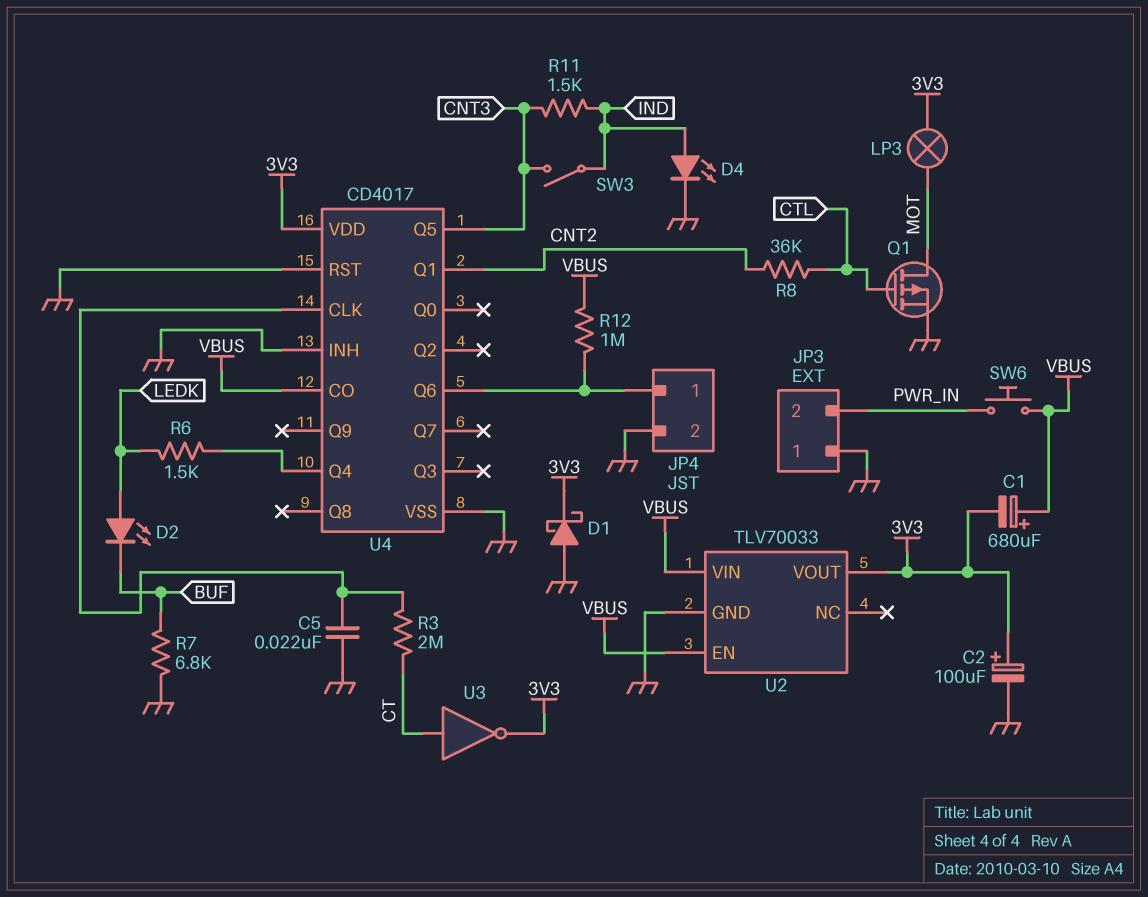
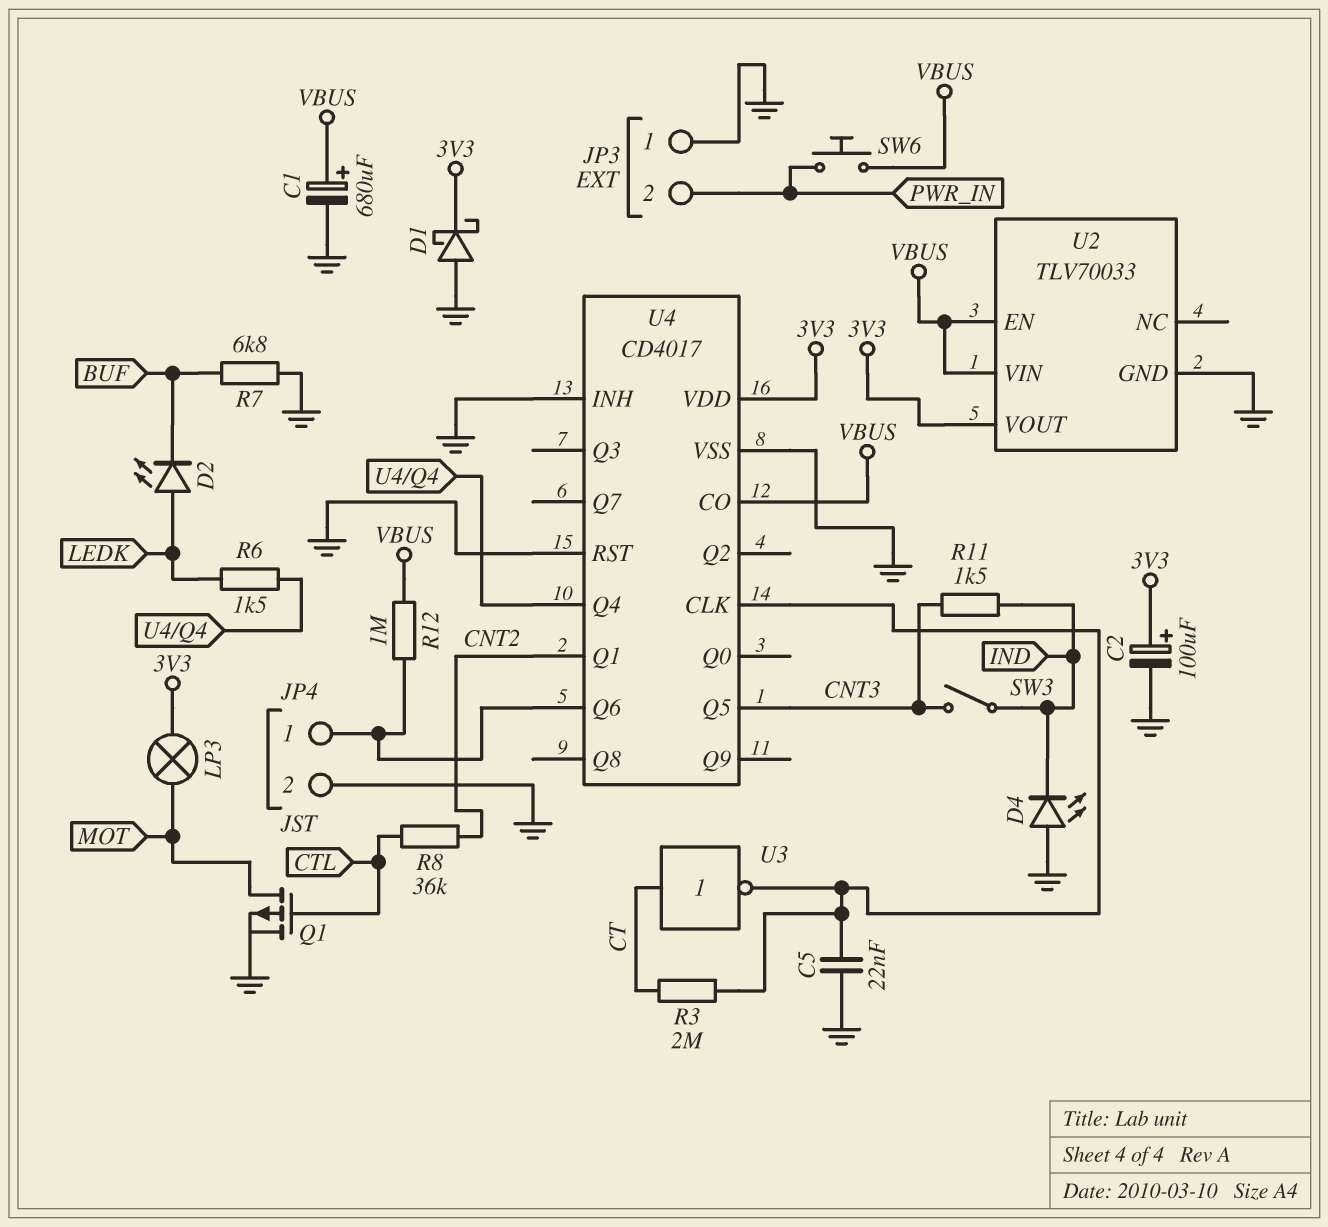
C1: 680uF (plus VBUS, minus 3V3) -> 680uF (plus VBUS, minus GND)
D4: LED (A IND, K GND) -> LED (A GND, K IND)
U3: NOT (in CT, out 3V3) -> NOT (in CT, out U4/CLK)

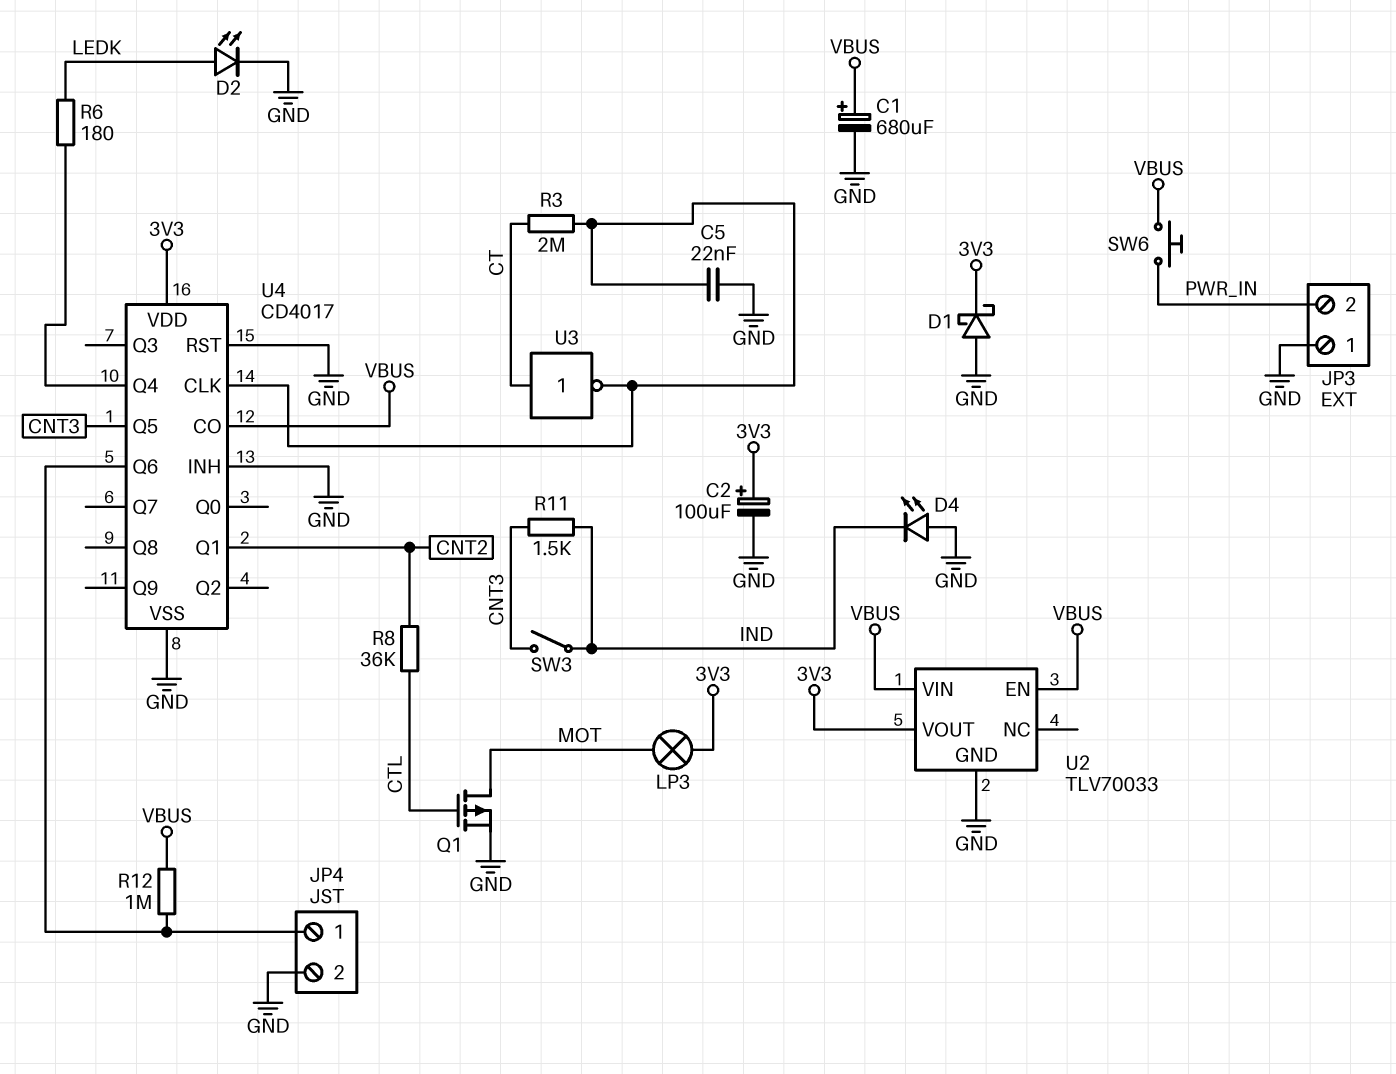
D2: LED (A LEDK, K BUF) -> LED (A LEDK, K GND)
R6: 1.5k (LEDK, U4/Q4) -> 180 (LEDK, U4/Q4)
R7: 6.8k (BUF, GND) -> none

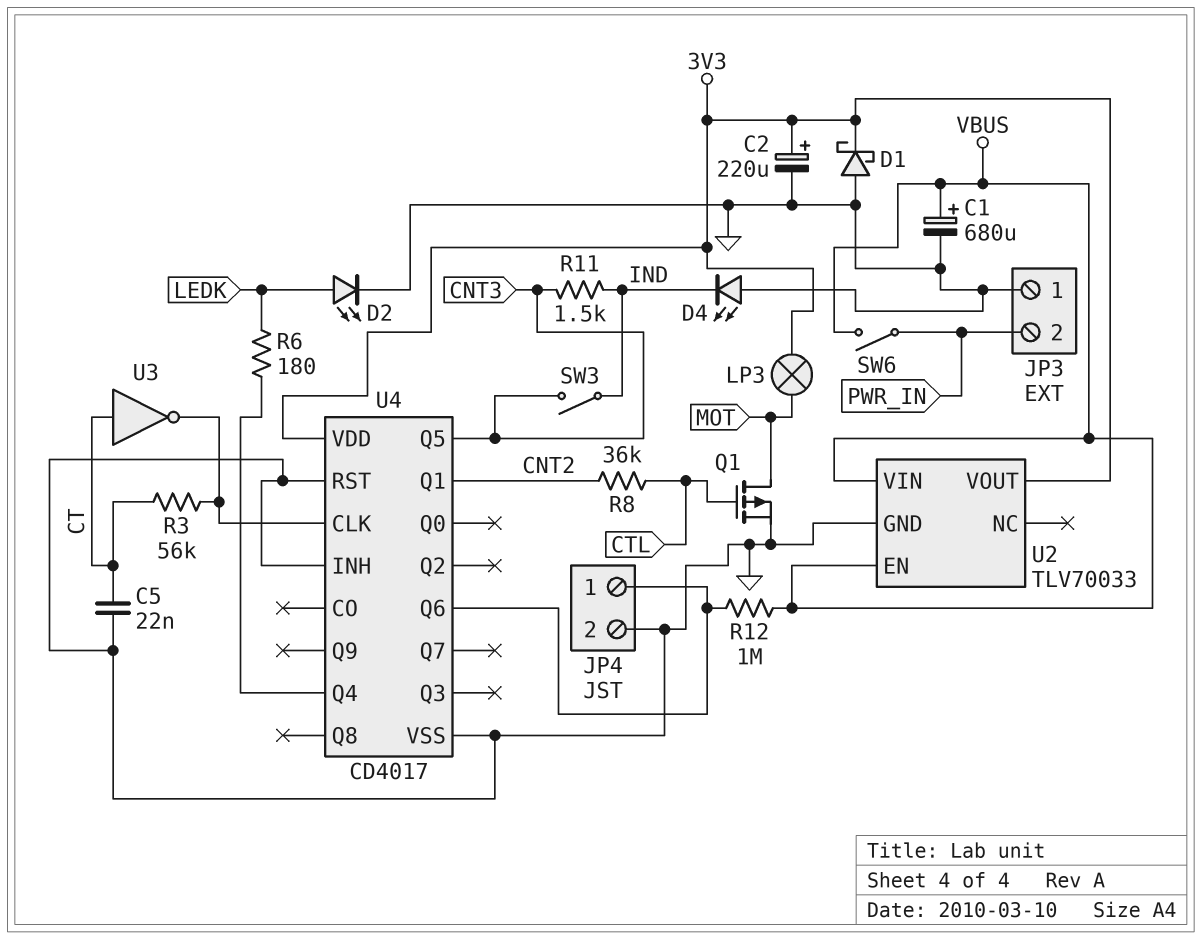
C2: 100uF (plus 3V3, minus GND) -> 220uF (plus 3V3, minus GND)
C5: 22nF (GND, U4/CLK) -> 22nF (CT, GND)
R3: 2M (CT, U4/CLK) -> 56k (CT, U4/CLK)
SW6: button (PWR_IN, VBUS) -> switch (PWR_IN, VBUS)
U4 pin CO: VBUS -> none

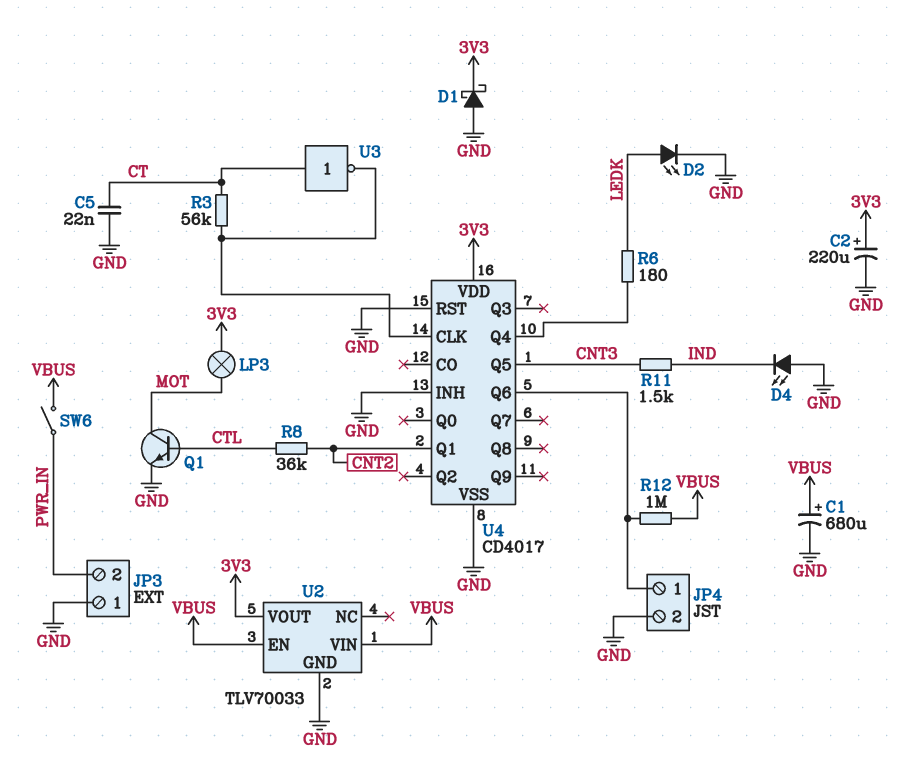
Q1: PMOS (G CTL, D MOT, S GND) -> NPN (B CTL, C MOT, E GND)
SW3: switch (CNT3, IND) -> none

